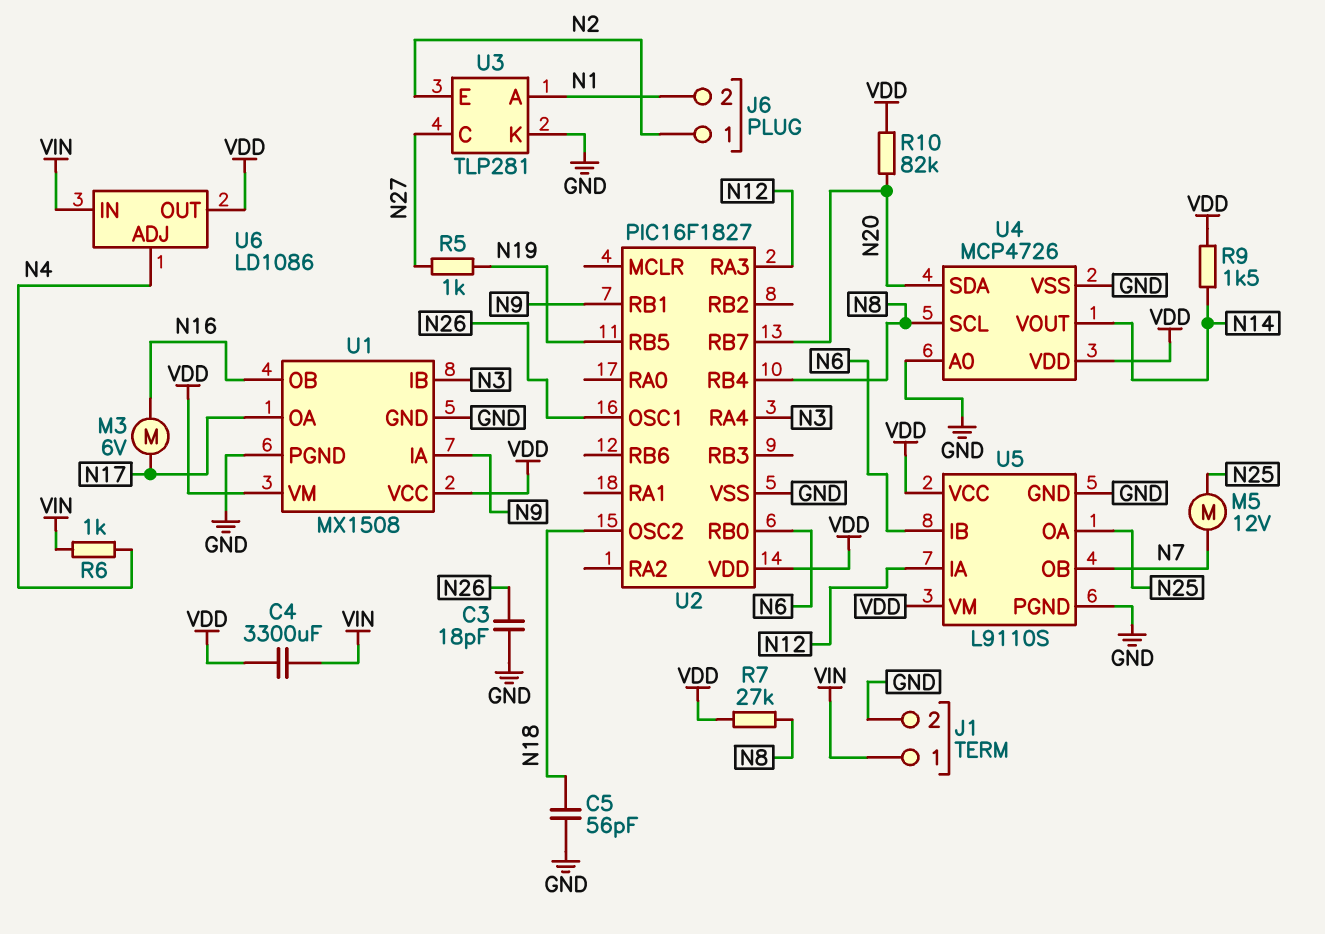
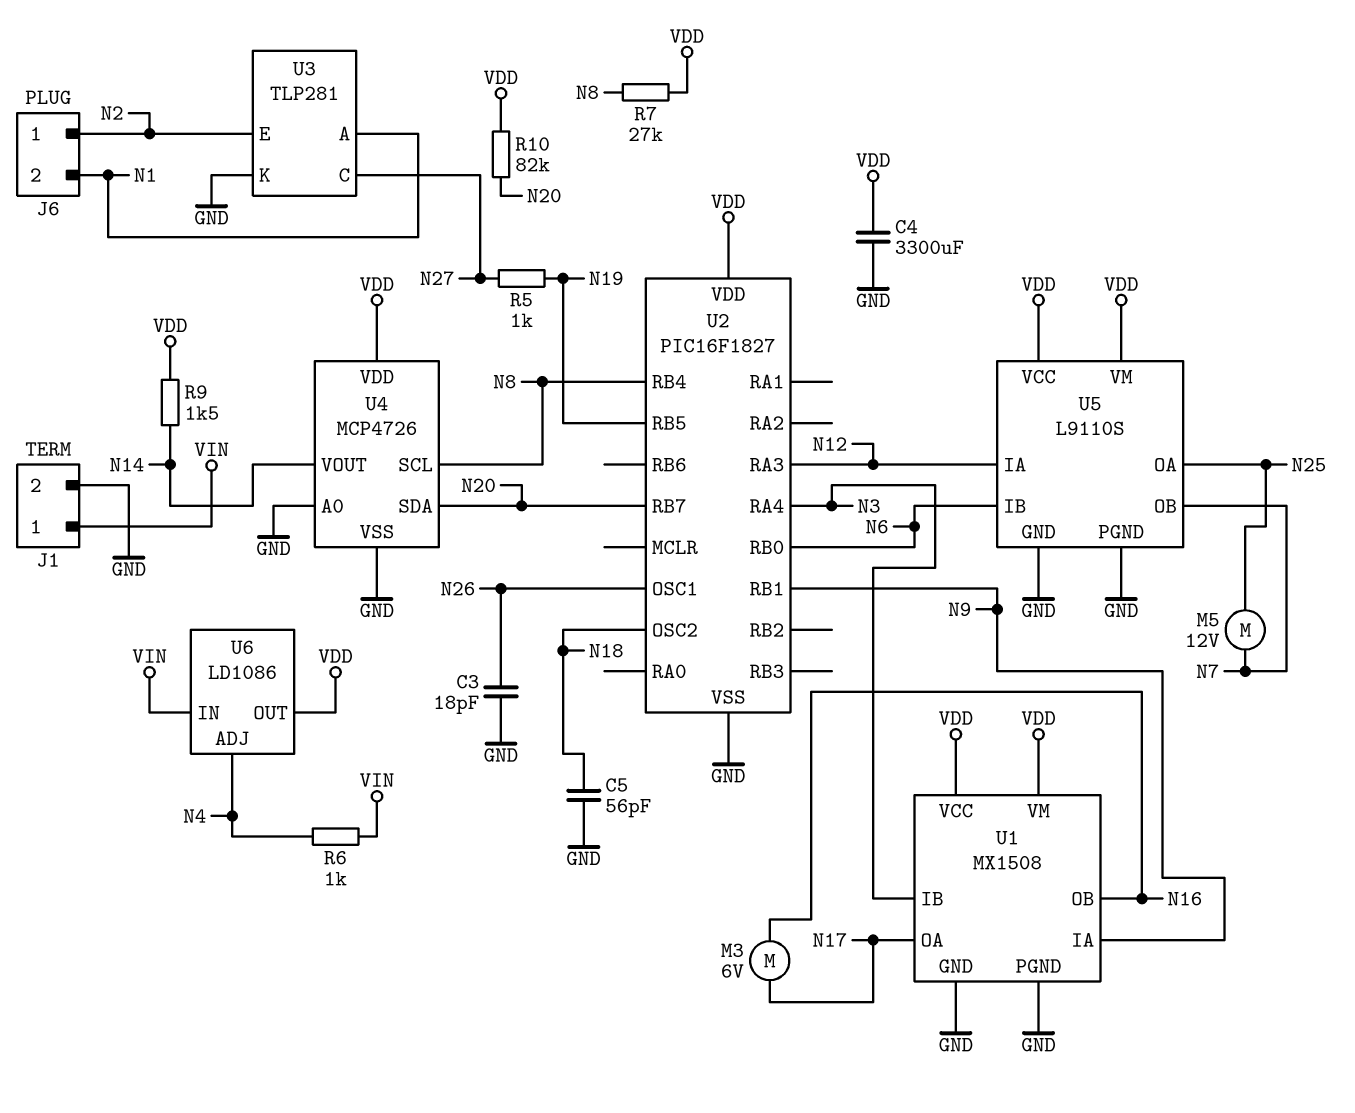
C4: 3300uF (VDD, VIN) -> 3300uF (GND, VDD)

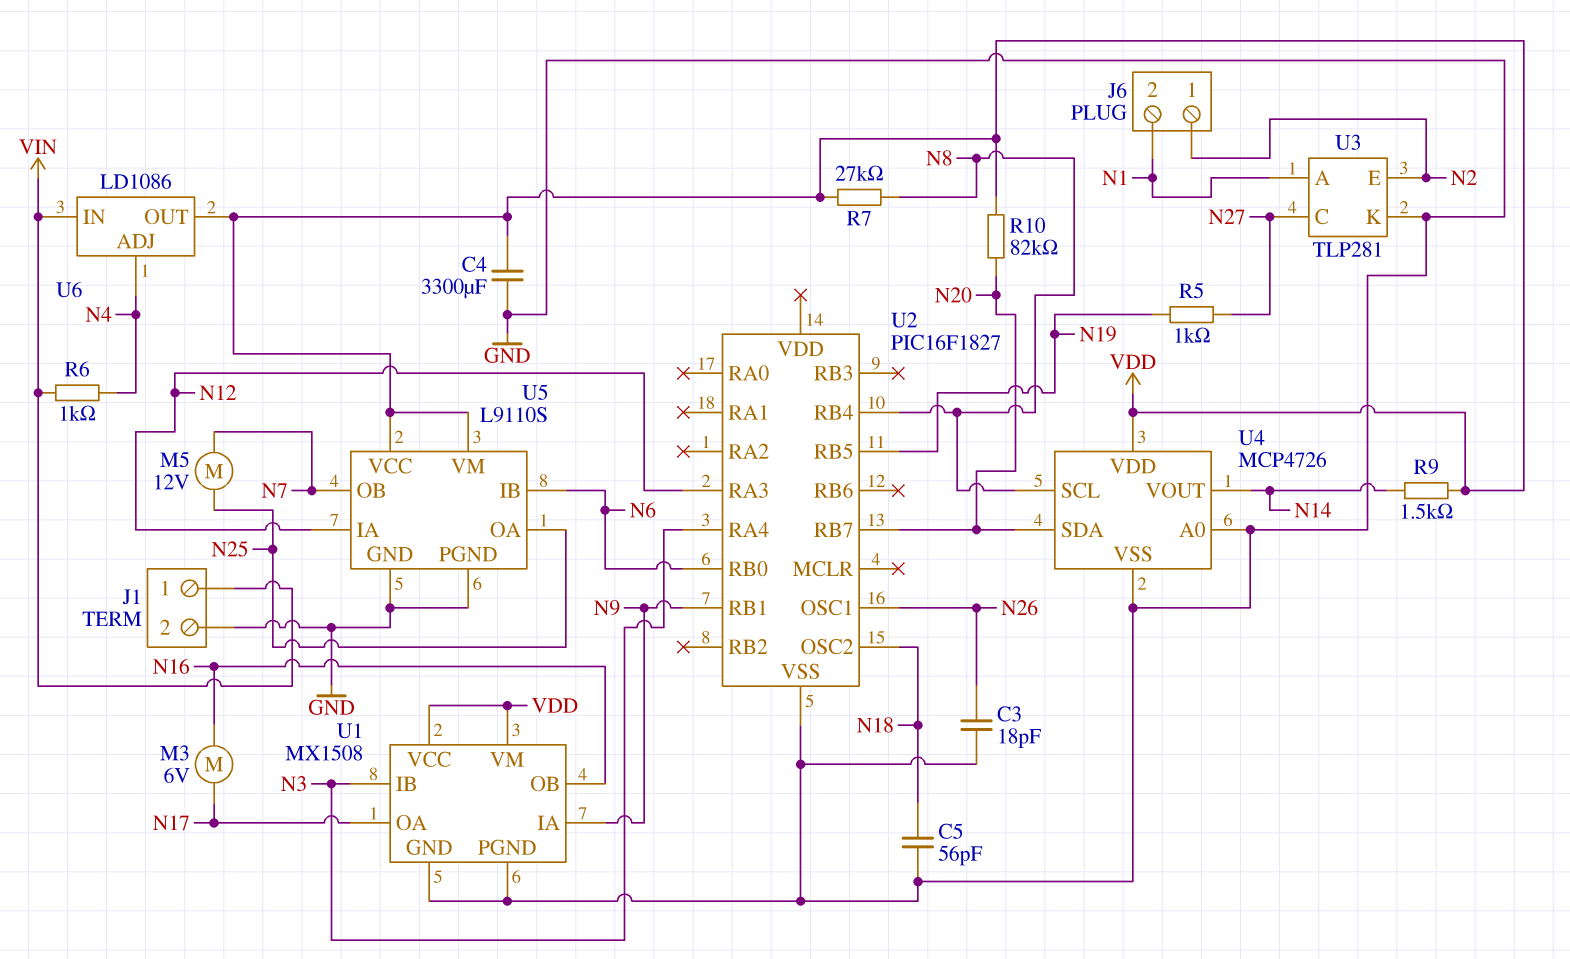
U2 pin VDD: VDD -> none

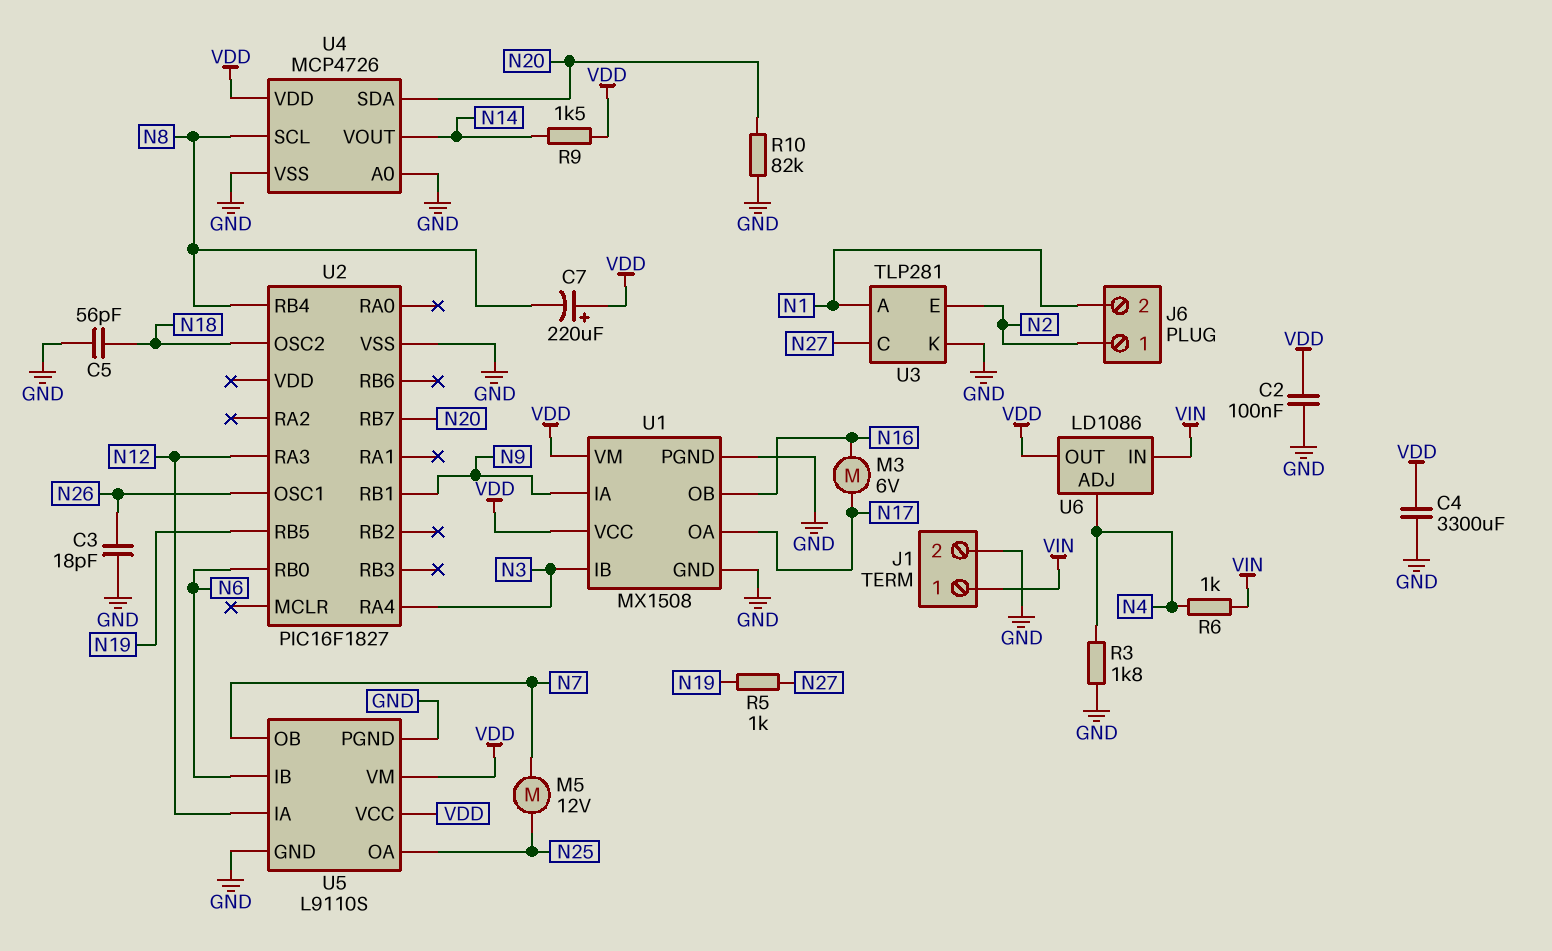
C2: none -> 100nF (GND, VDD)
C7: none -> 220uF (plus VDD, minus N8)
R3: none -> 1.8k (GND, N4)
R7: 27k (N8, VDD) -> none
R10: 82k (N20, VDD) -> 82k (GND, N20)

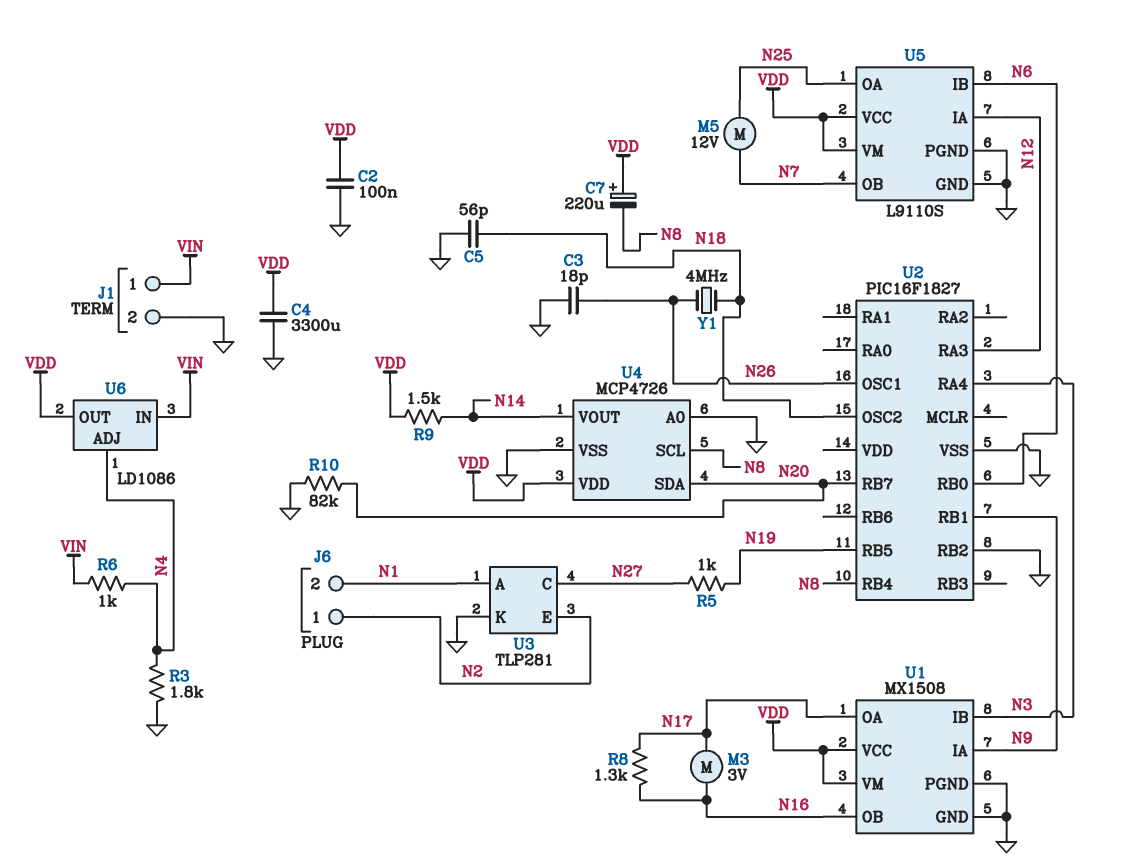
M3: motor 6V (N16, N17) -> motor 3V (N16, N17)
R8: none -> 1.3k (N16, N17)
U2 pin RB2: none -> GND
Y1: none -> 4MHz (N18, N26)

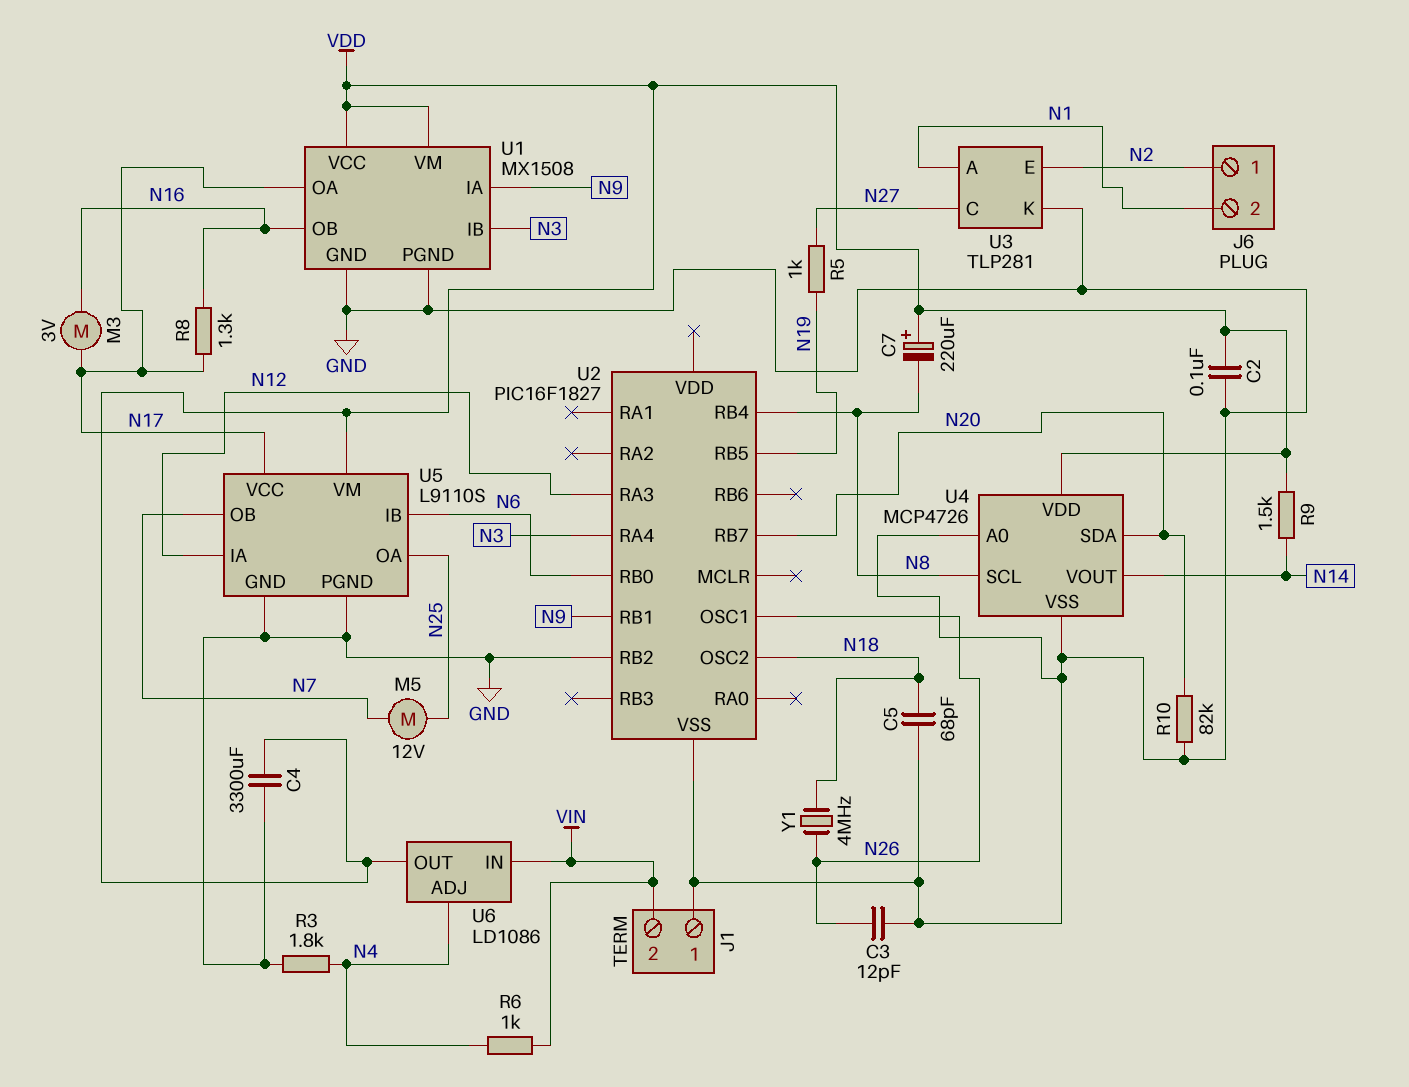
C3: 18pF (GND, N26) -> 12pF (GND, N26)
C5: 56pF (GND, N18) -> 68pF (GND, N18)
J1 pin 1: VIN -> GND
J1 pin 2: GND -> VIN
U5 pin VCC: VDD -> N17

